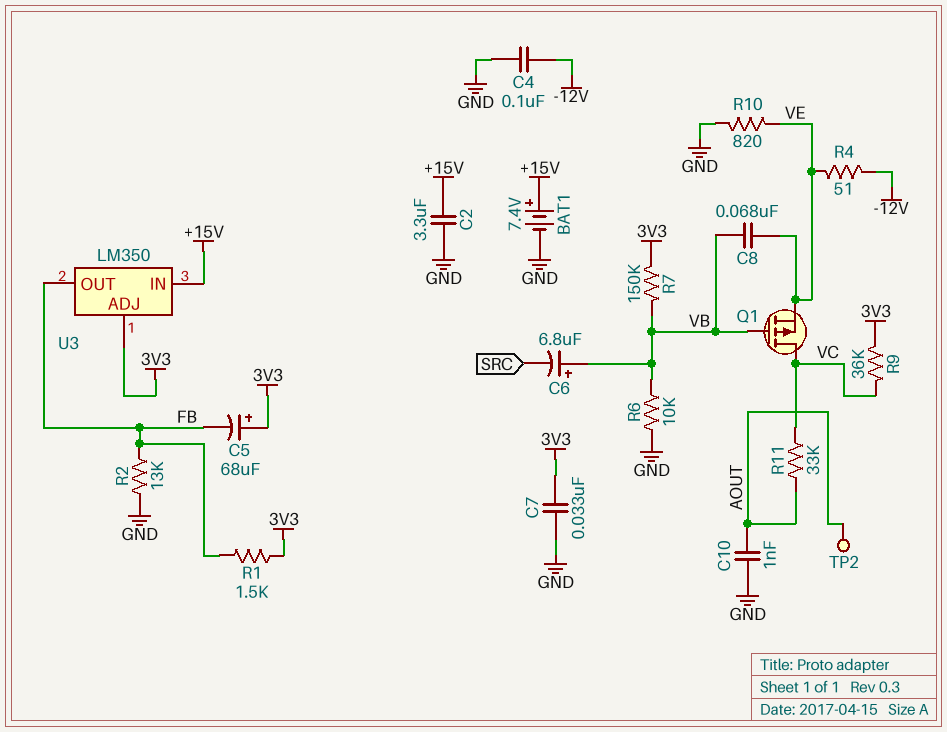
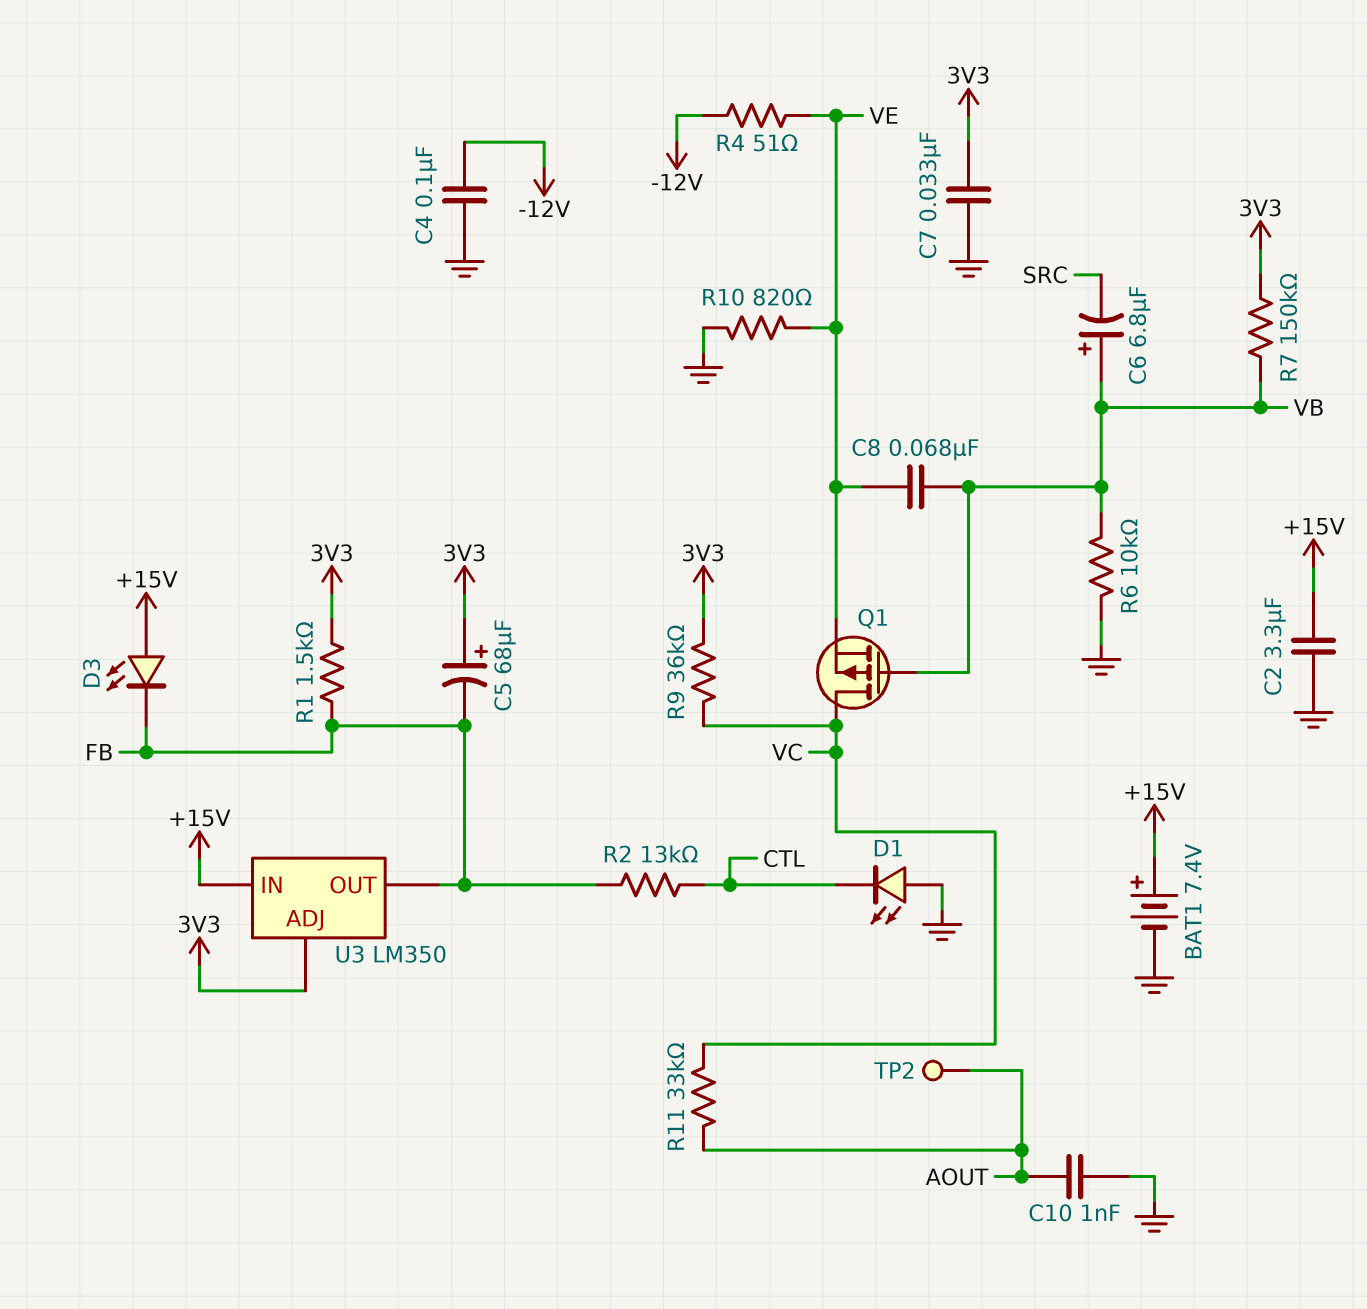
D1: none -> LED (A GND, K CTL)
D3: none -> LED (A +15V, K FB)
R2: 13k (FB, GND) -> 13k (CTL, FB)

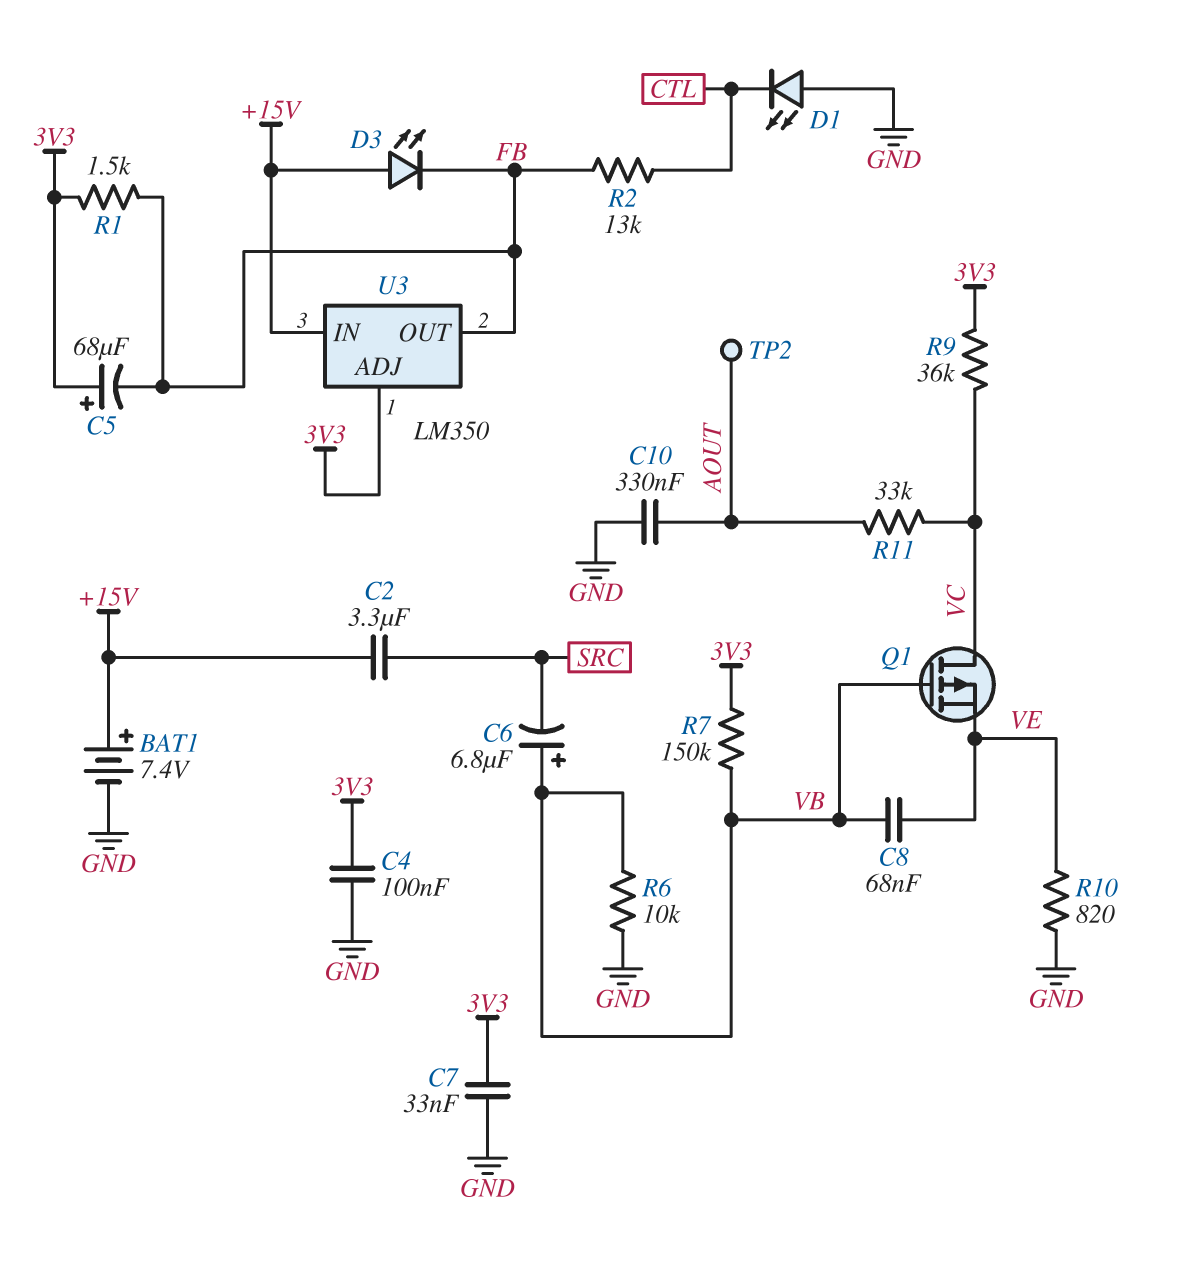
C2: 3.3uF (+15V, GND) -> 3.3uF (+15V, SRC)
C4: 100nF (-12V, GND) -> 100nF (3V3, GND)
C10: 1nF (AOUT, GND) -> 330nF (AOUT, GND)
R4: 51 (-12V, VE) -> none

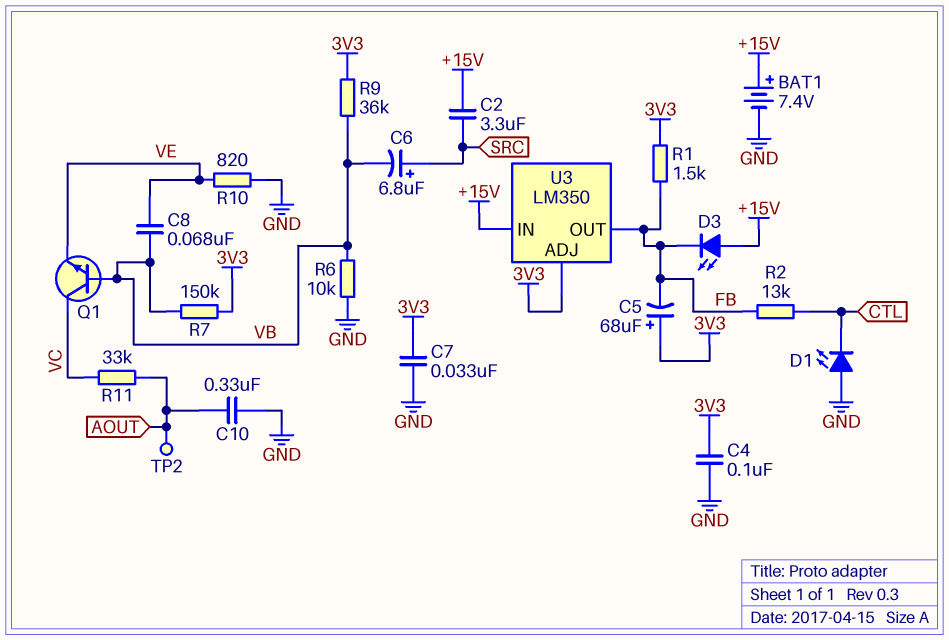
C6: 6.8uF (plus VB, minus SRC) -> 6.8uF (plus SRC, minus VB)
Q1: PMOS (G VB, D VC, S VE) -> NPN (B VB, C VC, E VE)
R9: 36k (3V3, VC) -> 36k (3V3, VB)

